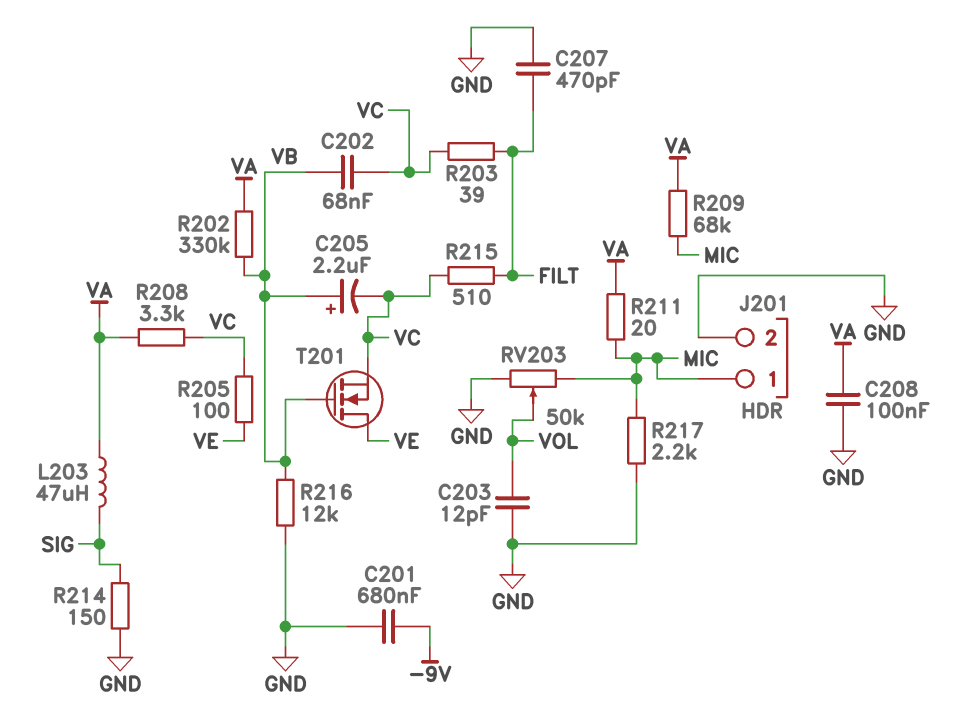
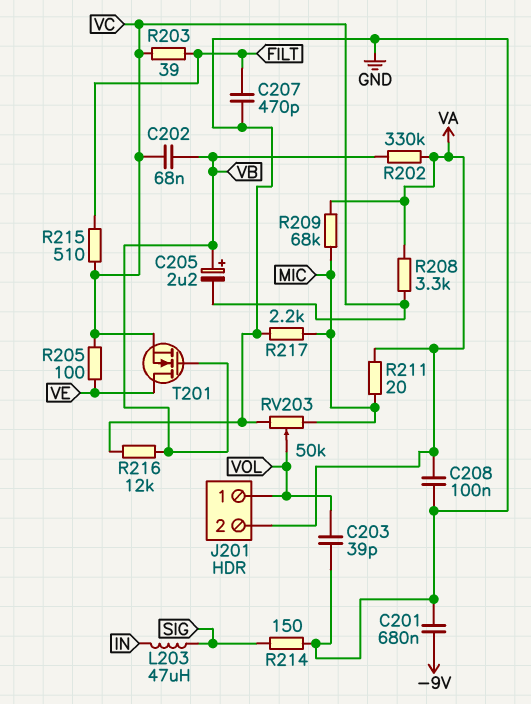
C203: 12pF (GND, VOL) -> 39pF (GND, VOL)
J201 pin 1: MIC -> VOL
J201 pin 2: GND -> VA
L203: 47uH (SIG, VA) -> 47uH (IN, SIG)

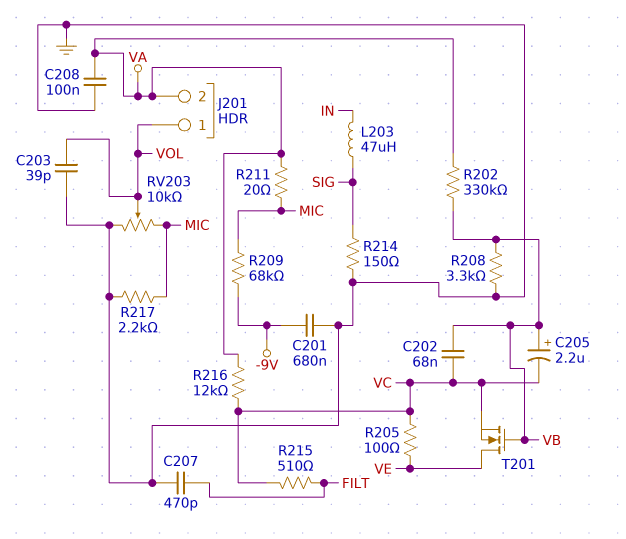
R203: 39 (FILT, VC) -> none
R208: 3.3k (VA, VC) -> 3.3k (GND, VB)
R209: 68k (MIC, VA) -> 68k (-9V, MIC)
R216: 12k (GND, VB) -> 12k (VA, VC)
RV203: 50k (GND, MIC, wiper VOL) -> 10k (GND, MIC, wiper VOL)

